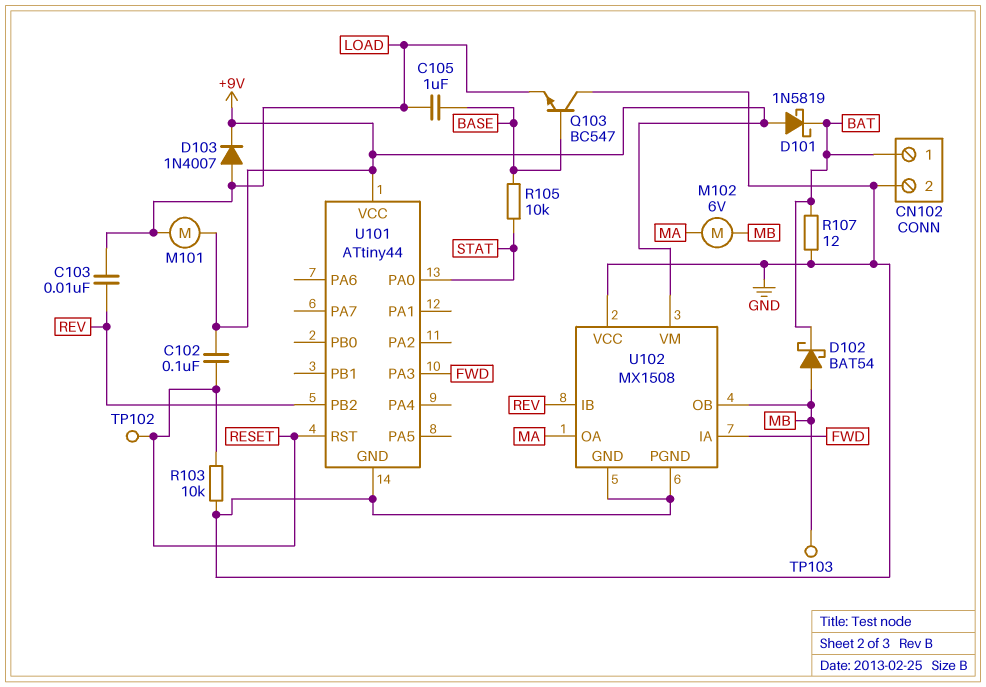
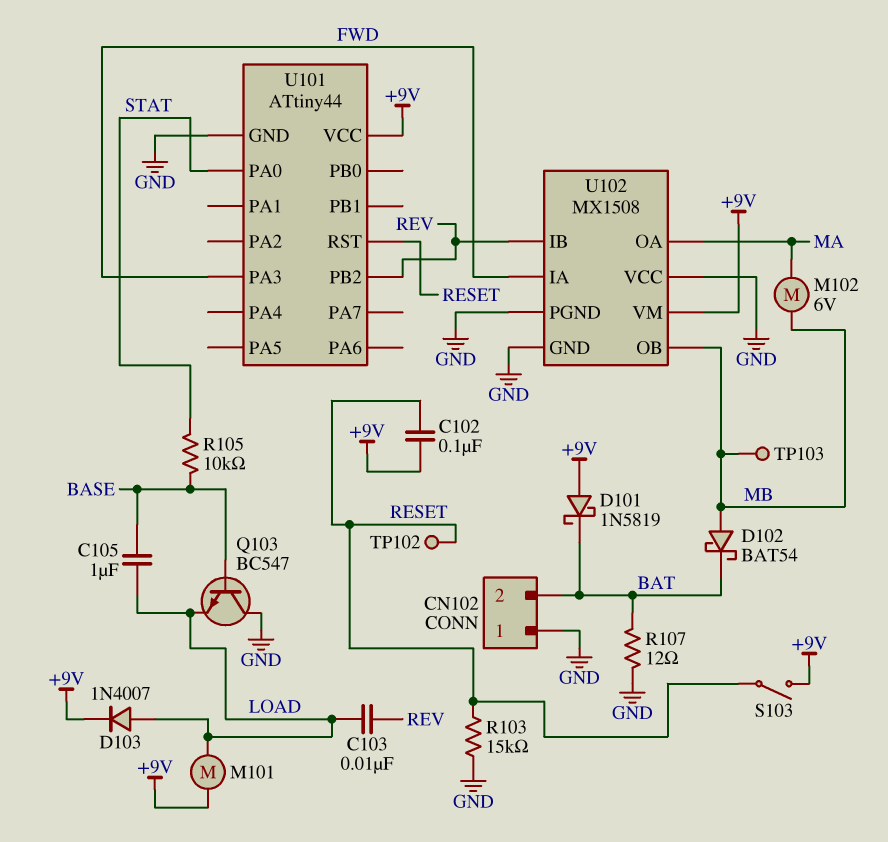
CN102 pin 1: BAT -> GND
CN102 pin 2: GND -> BAT
R103: 10k (GND, RESET) -> 15k (GND, RESET)
S103: none -> switch (+9V, RESET)

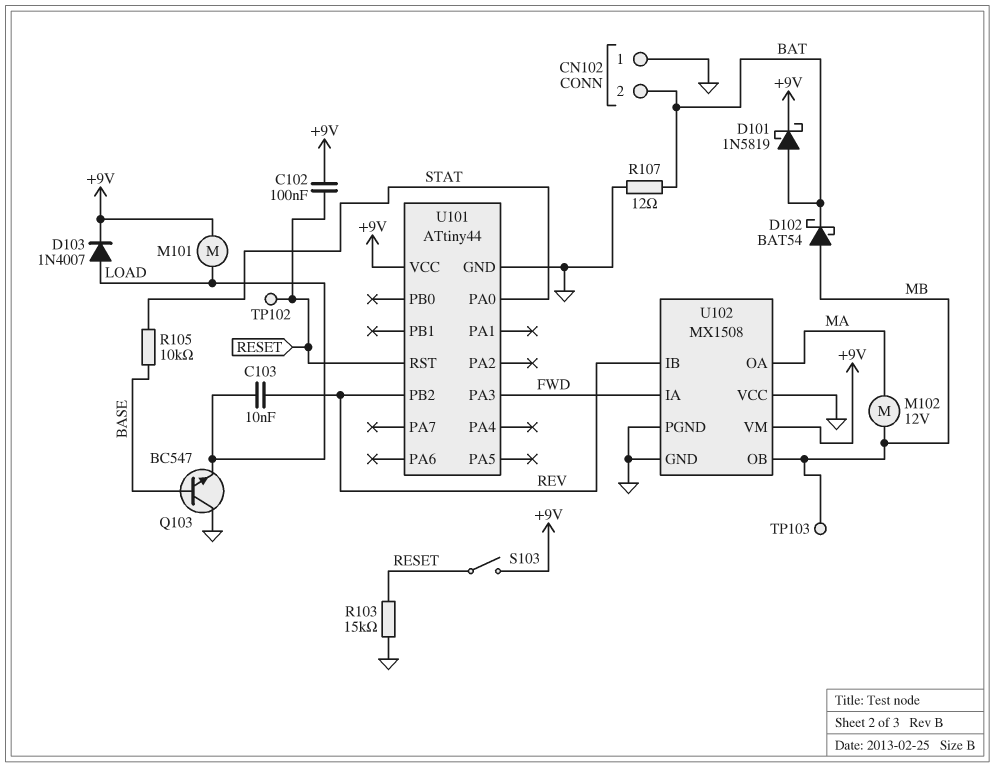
C105: 1uF (BASE, LOAD) -> none
D101: schottky 1N5819 (A +9V, K BAT) -> schottky 1N5819 (A BAT, K +9V)
M102: motor 6V (MA, MB) -> motor 12V (MA, MB)

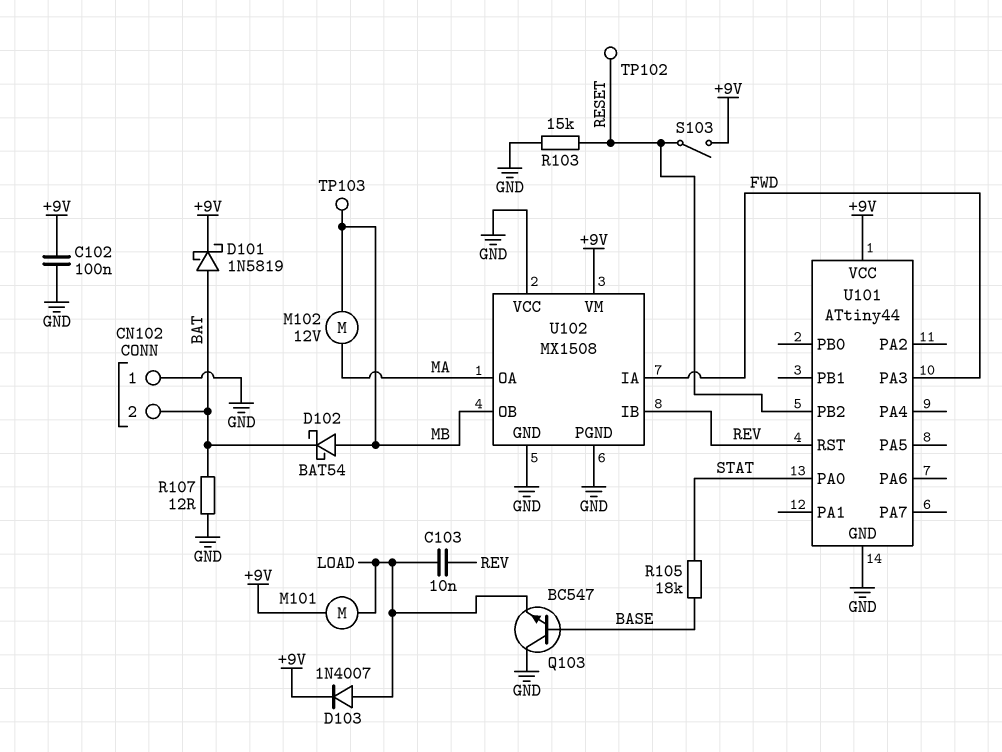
C102: 100nF (+9V, RESET) -> 100nF (+9V, GND)
R105: 10k (BASE, STAT) -> 18k (BASE, STAT)
U101 pin PB2: REV -> RESET
U101 pin RST: RESET -> REV

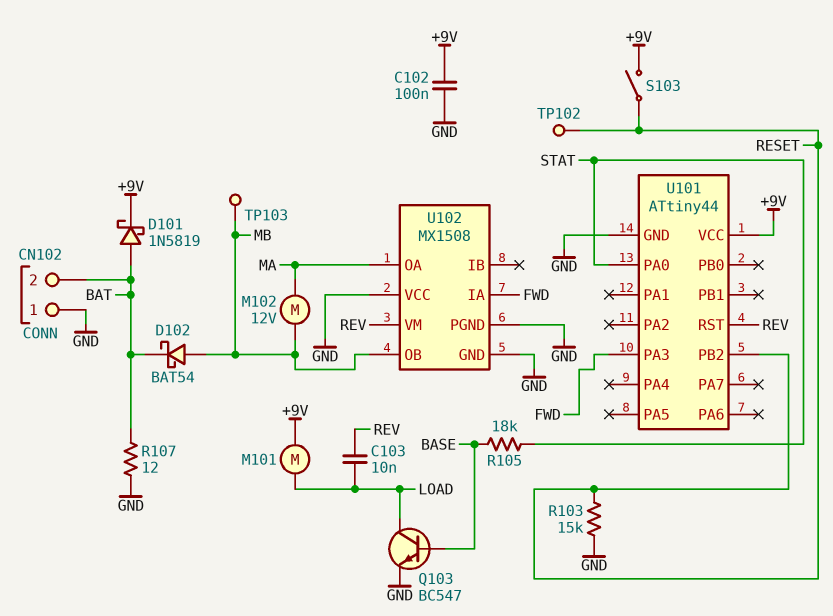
D103: diode 1N4007 (A LOAD, K +9V) -> none
Q103: NPN BC547 (B BASE, C GND, E LOAD) -> NPN BC547 (B BASE, C LOAD, E GND)
U102 pin IB: REV -> none
U102 pin VM: +9V -> REV

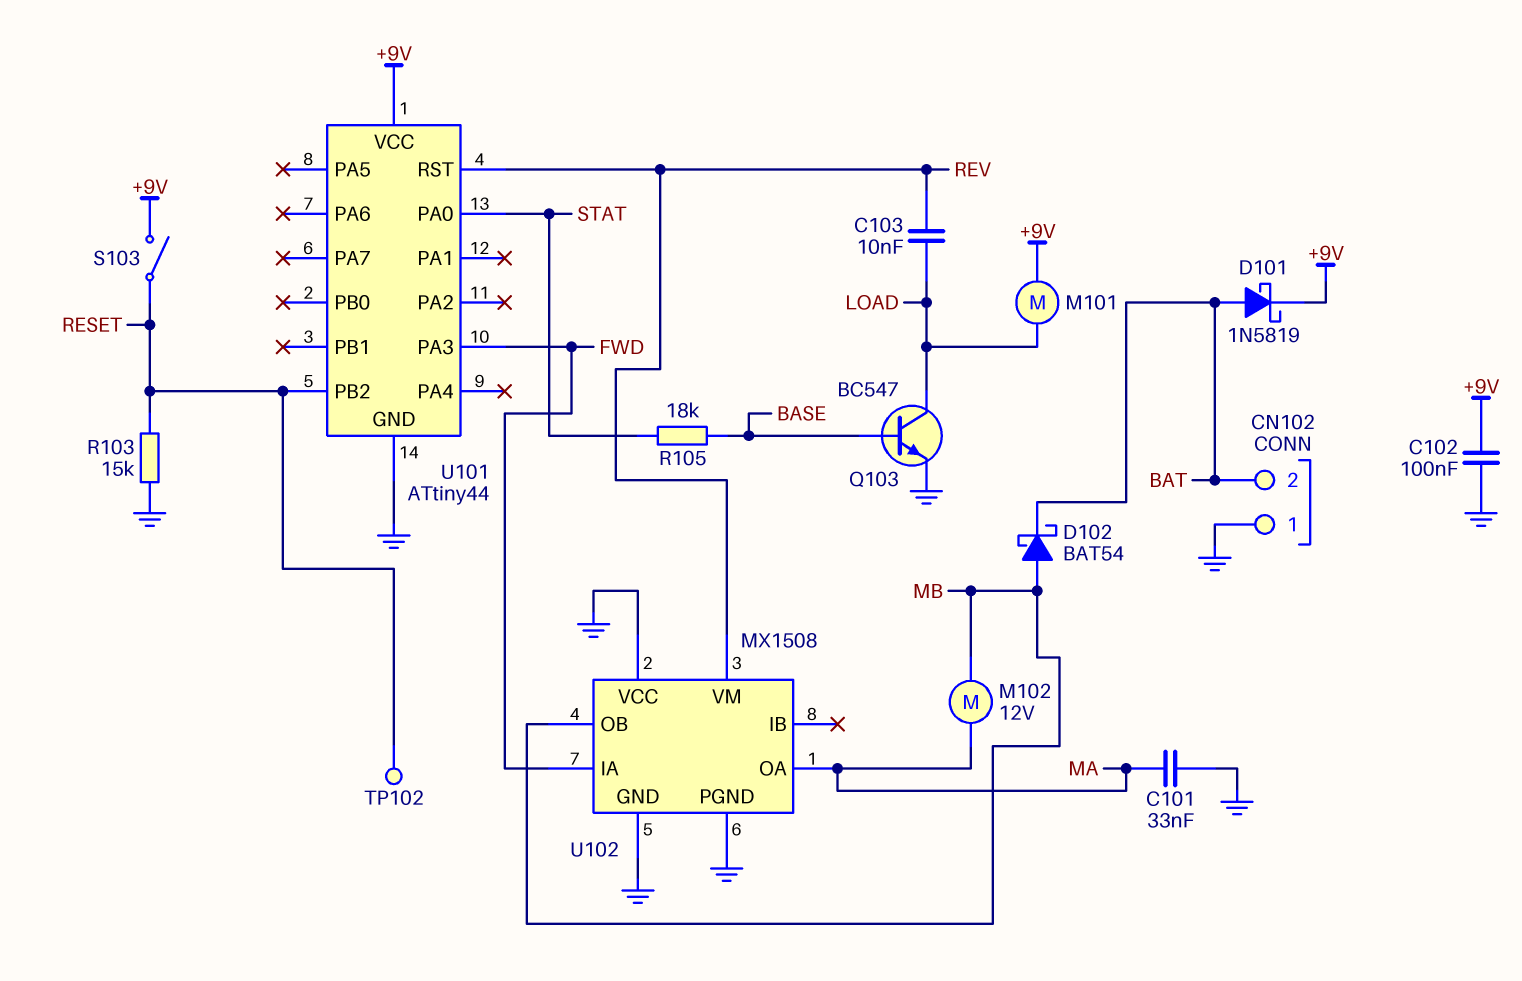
C101: none -> 33nF (GND, MA)
R107: 12 (BAT, GND) -> none
TP103: test point (MB) -> none

